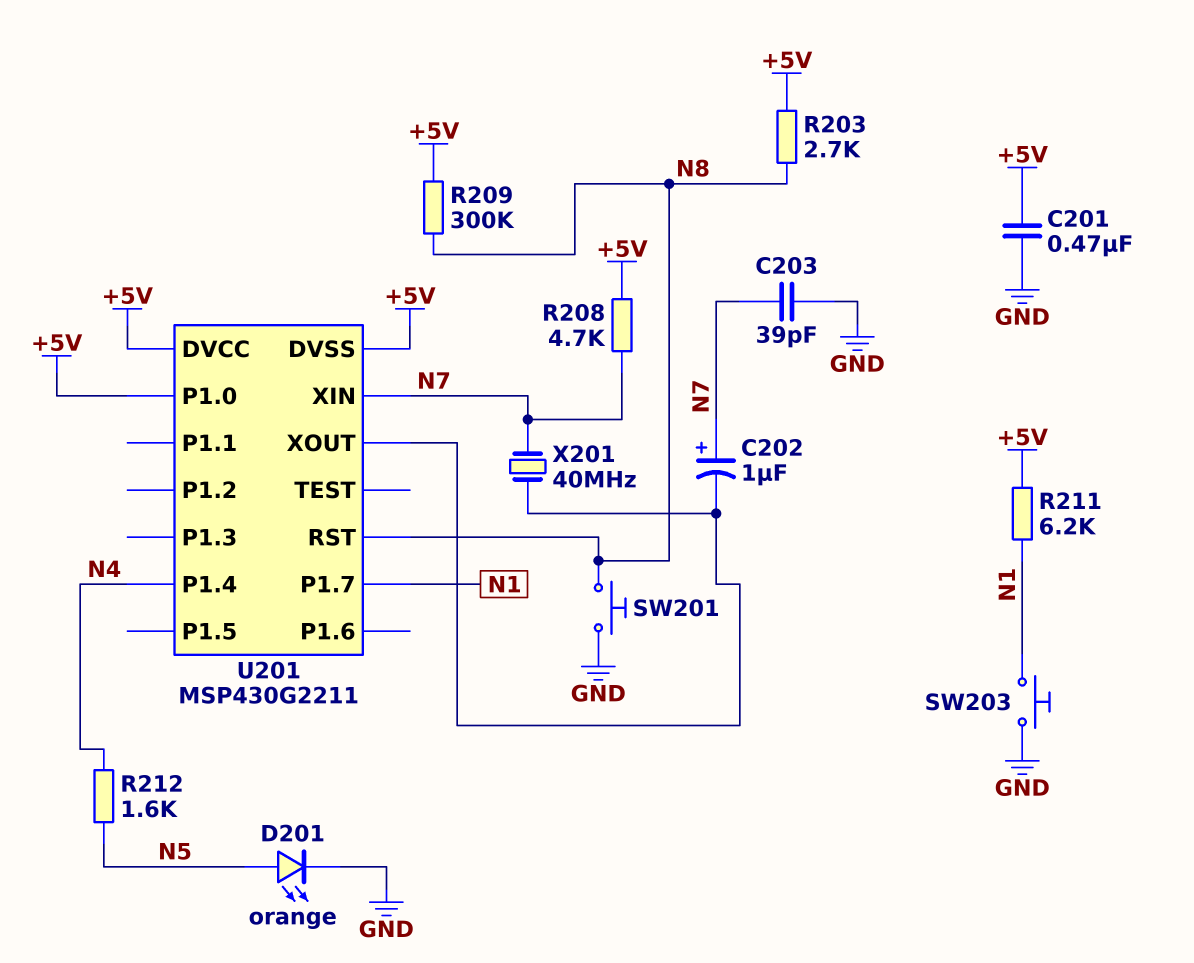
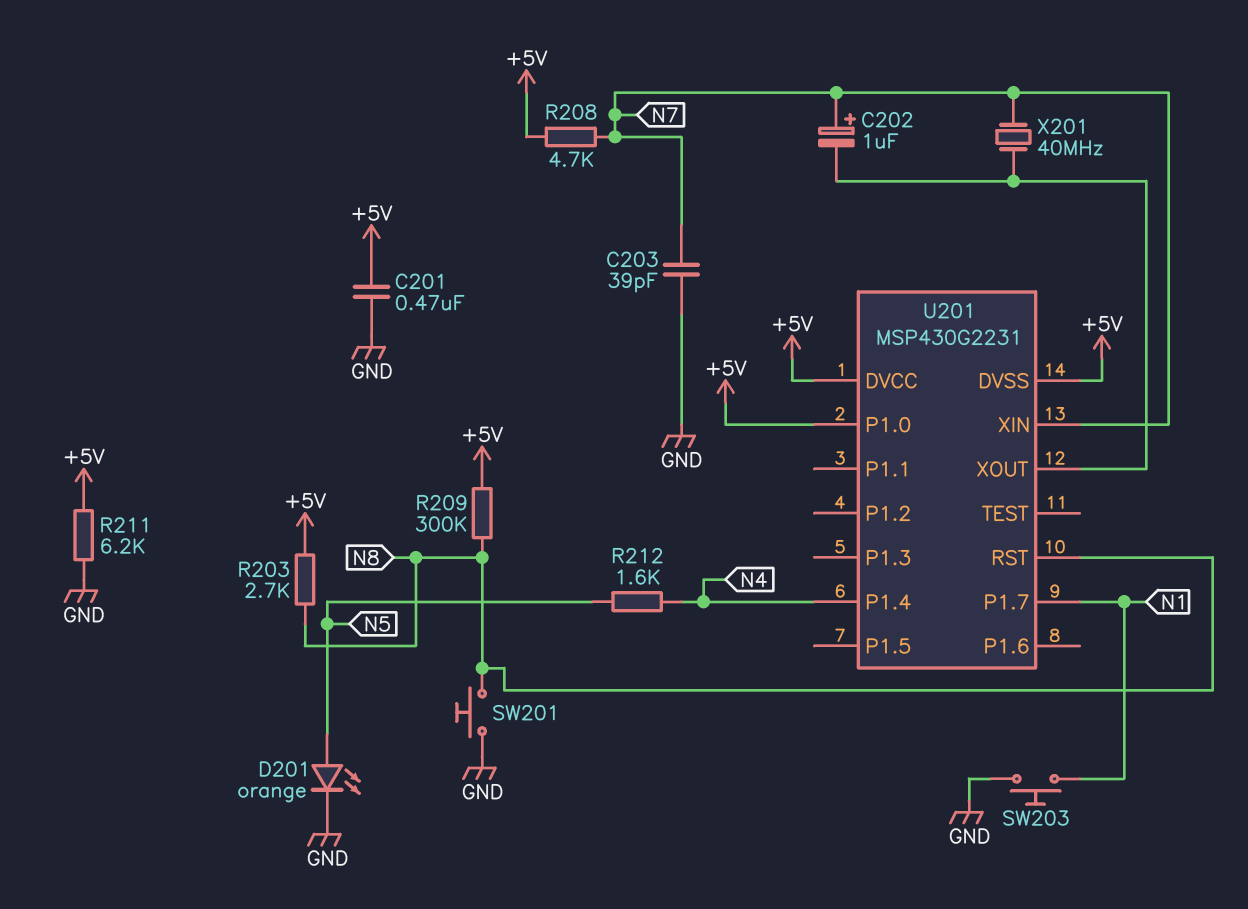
R211: 6.2k (+5V, N1) -> 6.2k (+5V, GND)
U201: MSP430G2211 -> MSP430G2231

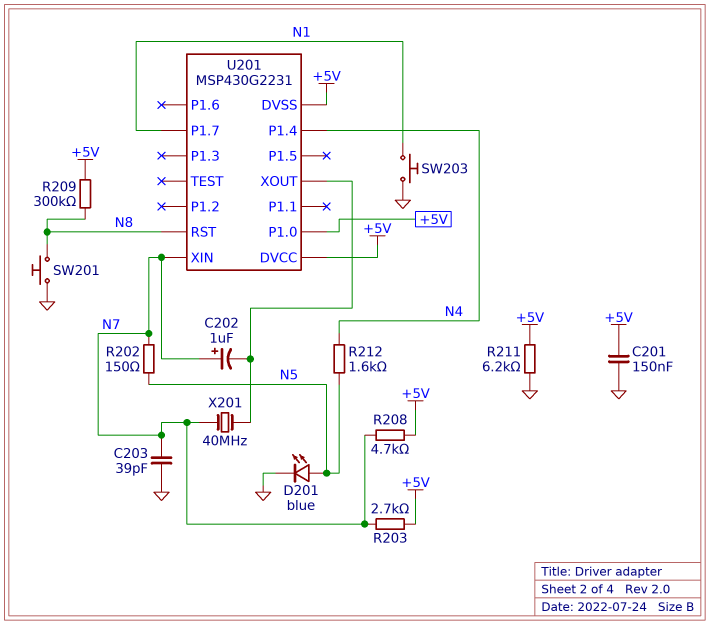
C201: 470nF (+5V, GND) -> 150nF (+5V, GND)
D201: LED orange (A N5, K GND) -> LED blue (A N5, K GND)
R202: none -> 150 (N5, N7)
R203: 2.7k (+5V, N8) -> 2.7k (+5V, N7)

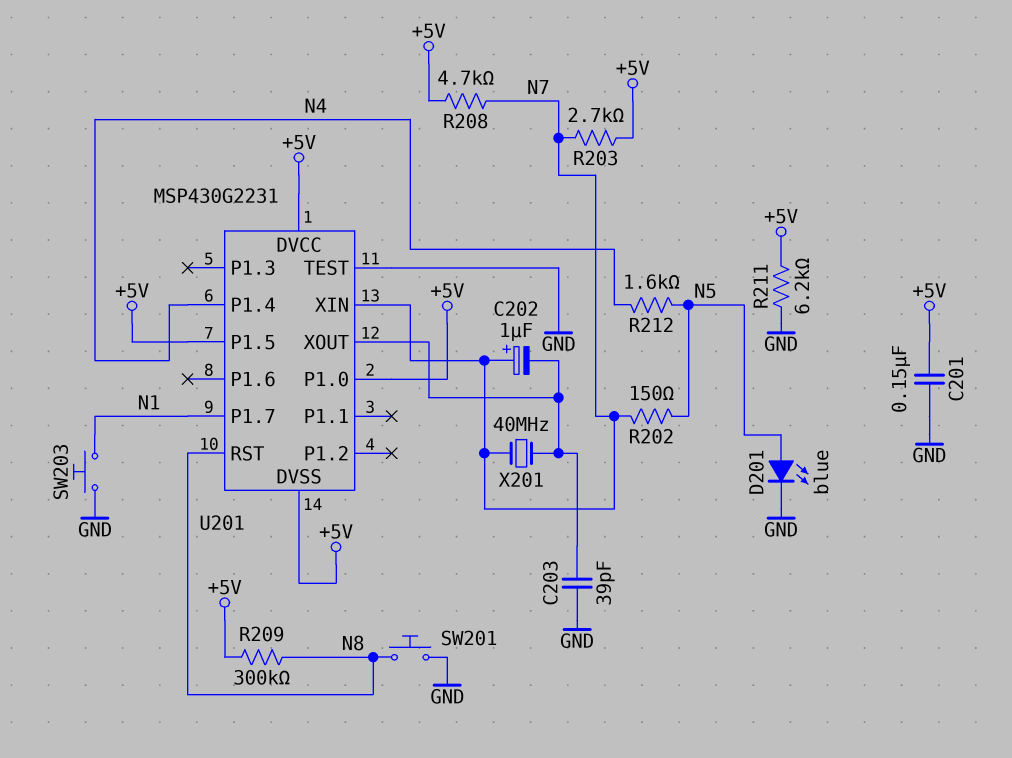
C203: 39pF (GND, N7) -> 39pF (GND, U201/XOUT)
U201 pin P1.5: none -> +5V
U201 pin TEST: none -> GND

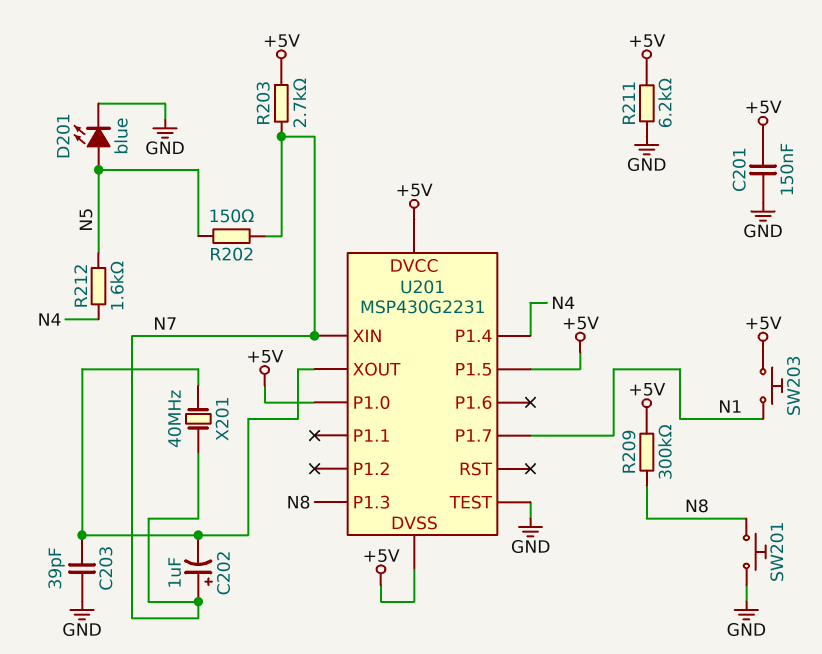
R208: 4.7k (+5V, N7) -> none
SW203: button (GND, N1) -> button (+5V, N1)
U201 pin P1.3: none -> N8
U201 pin RST: N8 -> none

